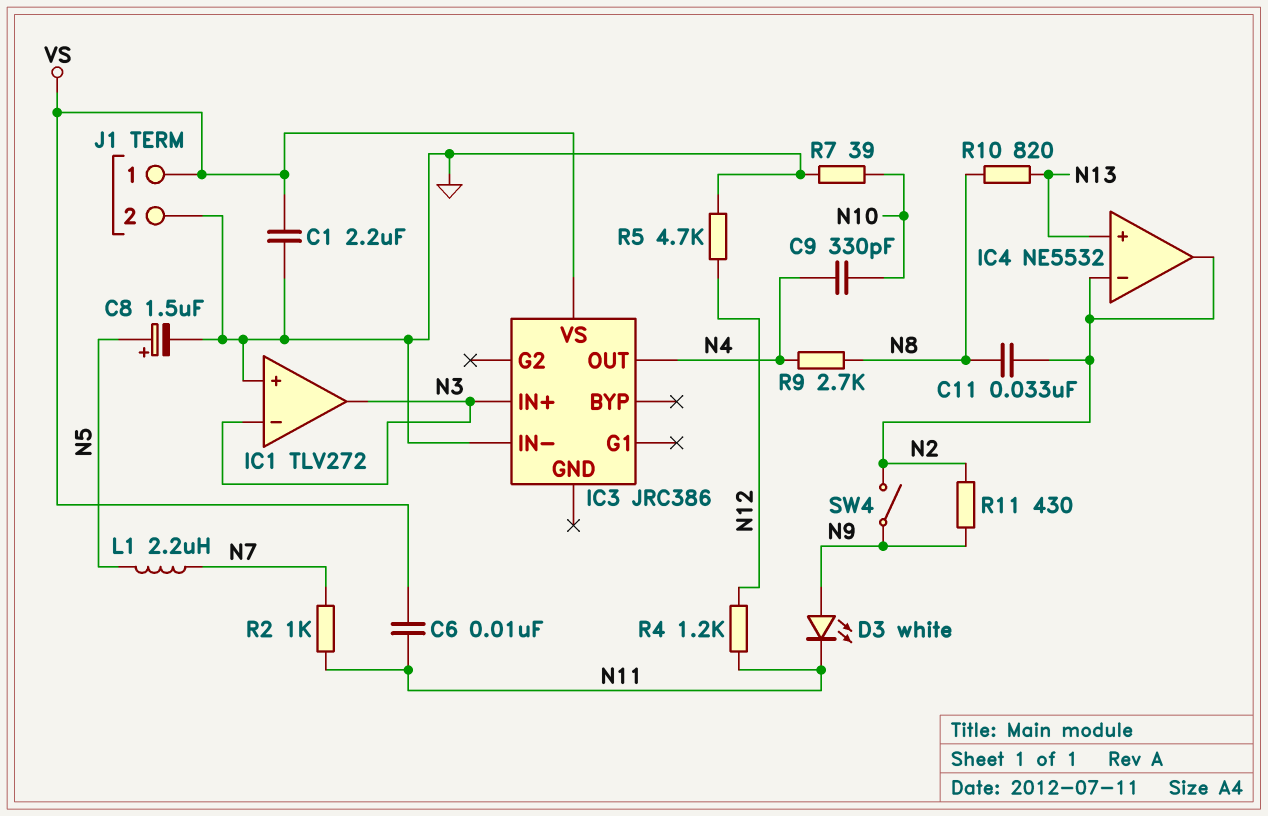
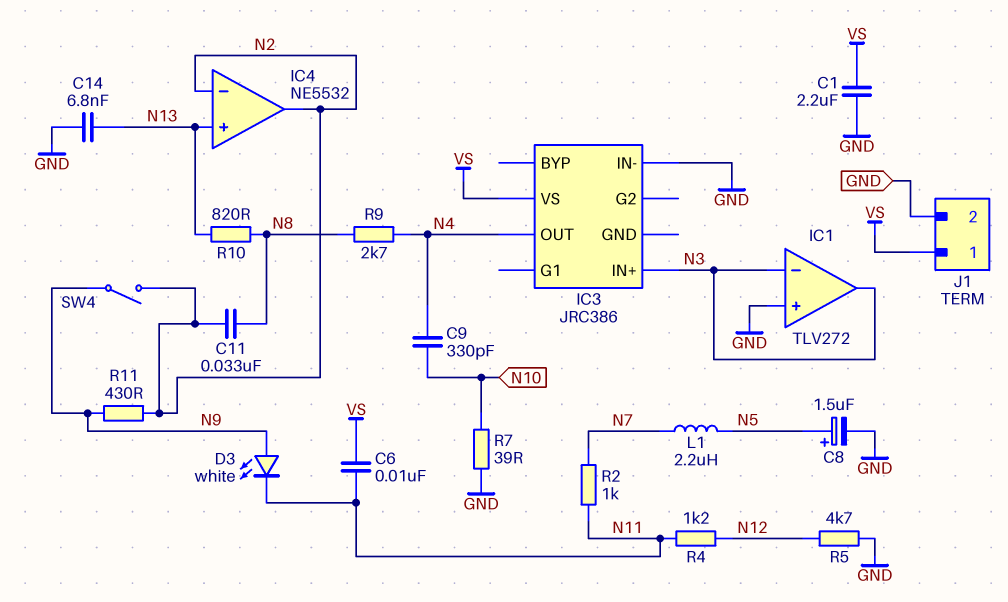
C14: none -> 6.8nF (GND, N13)

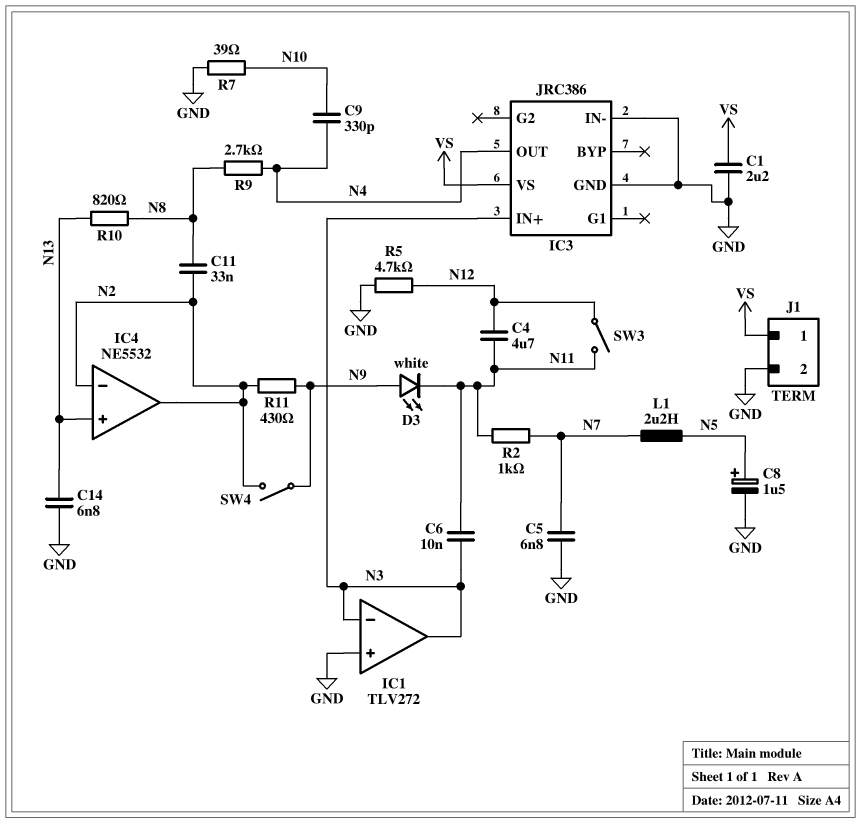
C4: none -> 4.7uF (N11, N12)
C5: none -> 6.8nF (GND, N7)
C6: 10nF (N11, VS) -> 10nF (N3, N11)
IC3 pin GND: none -> GND
R4: 1.2k (N11, N12) -> none
SW3: none -> switch (N11, N12)

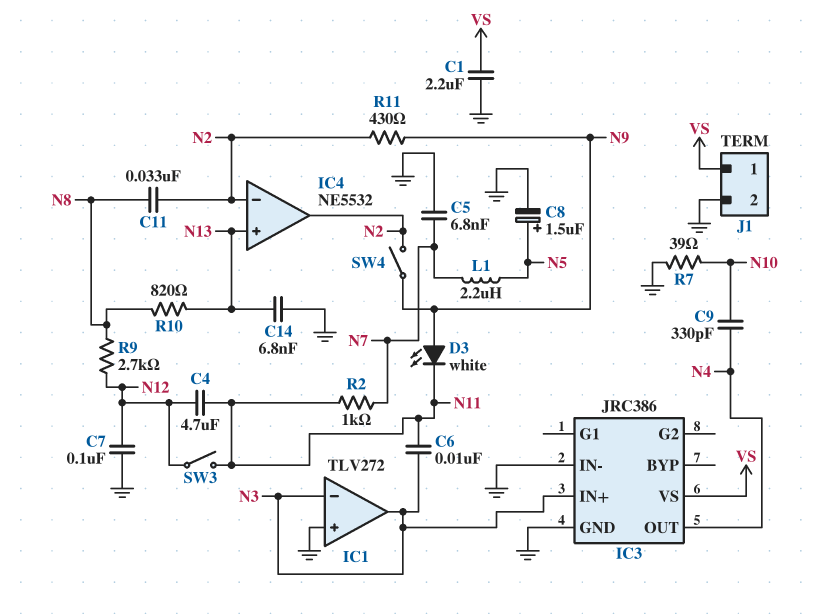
C7: none -> 100nF (GND, N12)
R5: 4.7k (GND, N12) -> none
R9: 2.7k (N4, N8) -> 2.7k (N8, N12)

